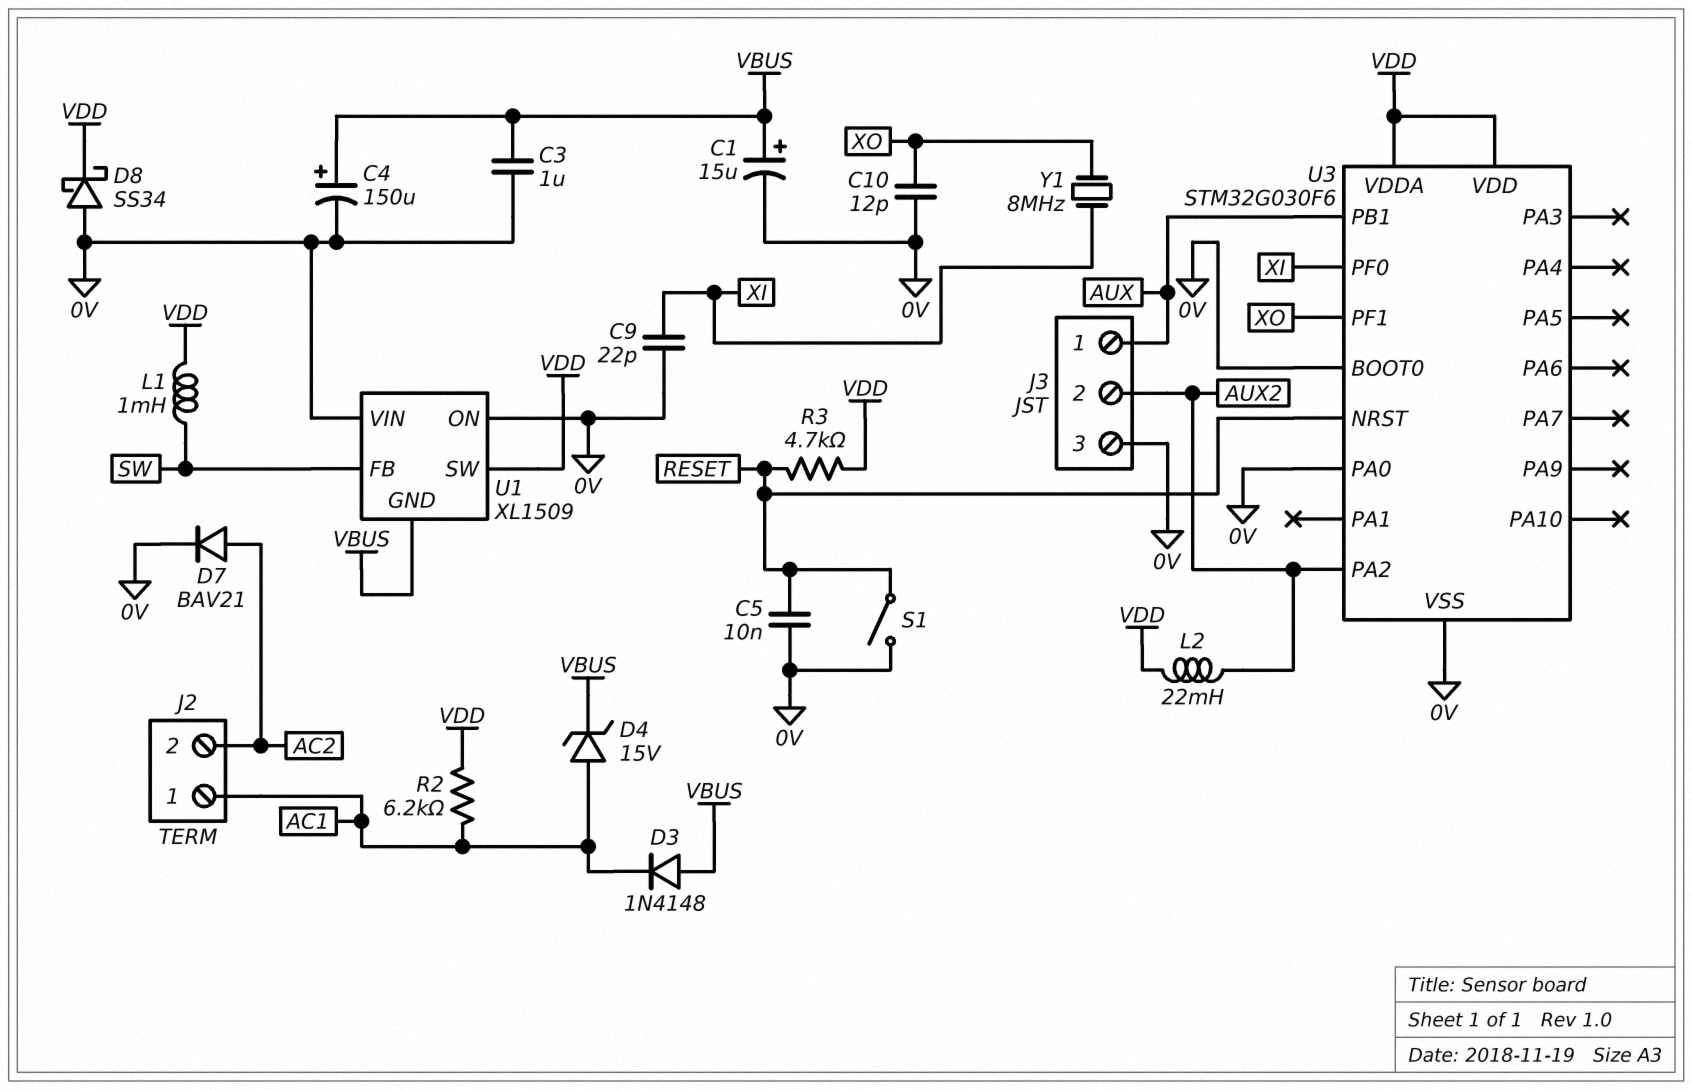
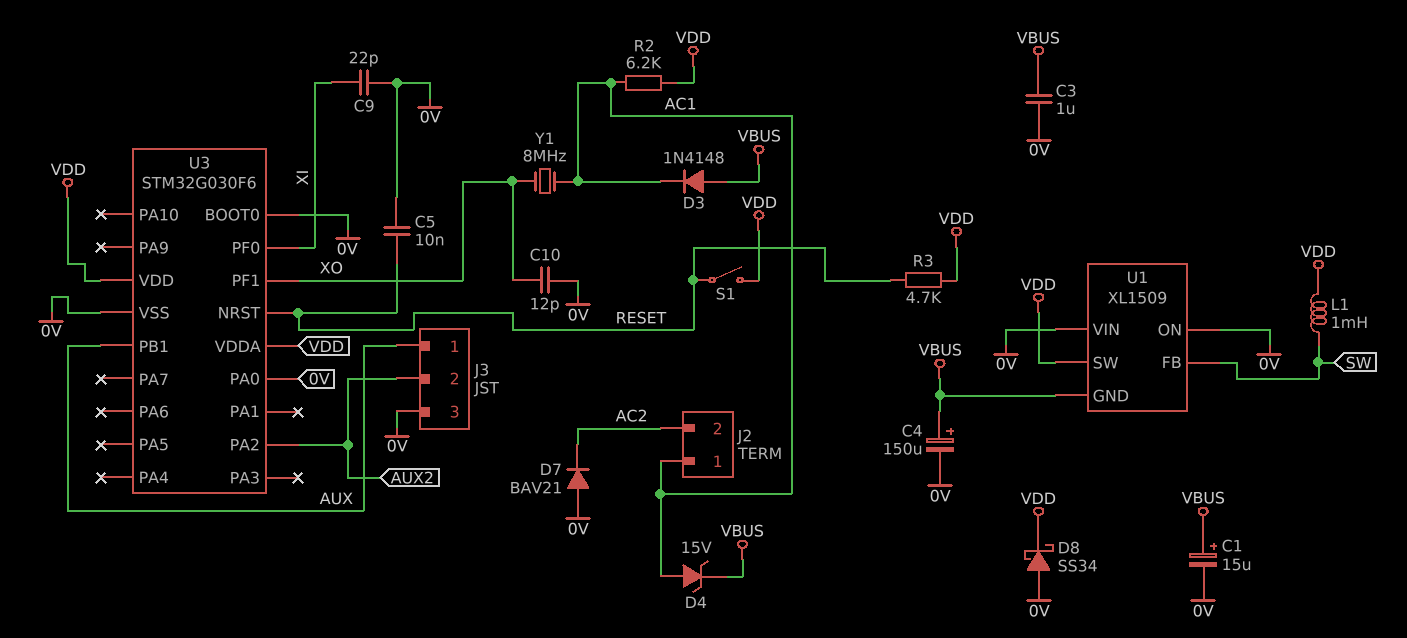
D7: diode BAV21 (A AC2, K 0V) -> diode BAV21 (A 0V, K AC2)
L2: 22mH (AUX2, VDD) -> none
S1: switch (0V, RESET) -> switch (RESET, VDD)
Y1: 8MHz (XI, XO) -> 8MHz (AC1, XO)

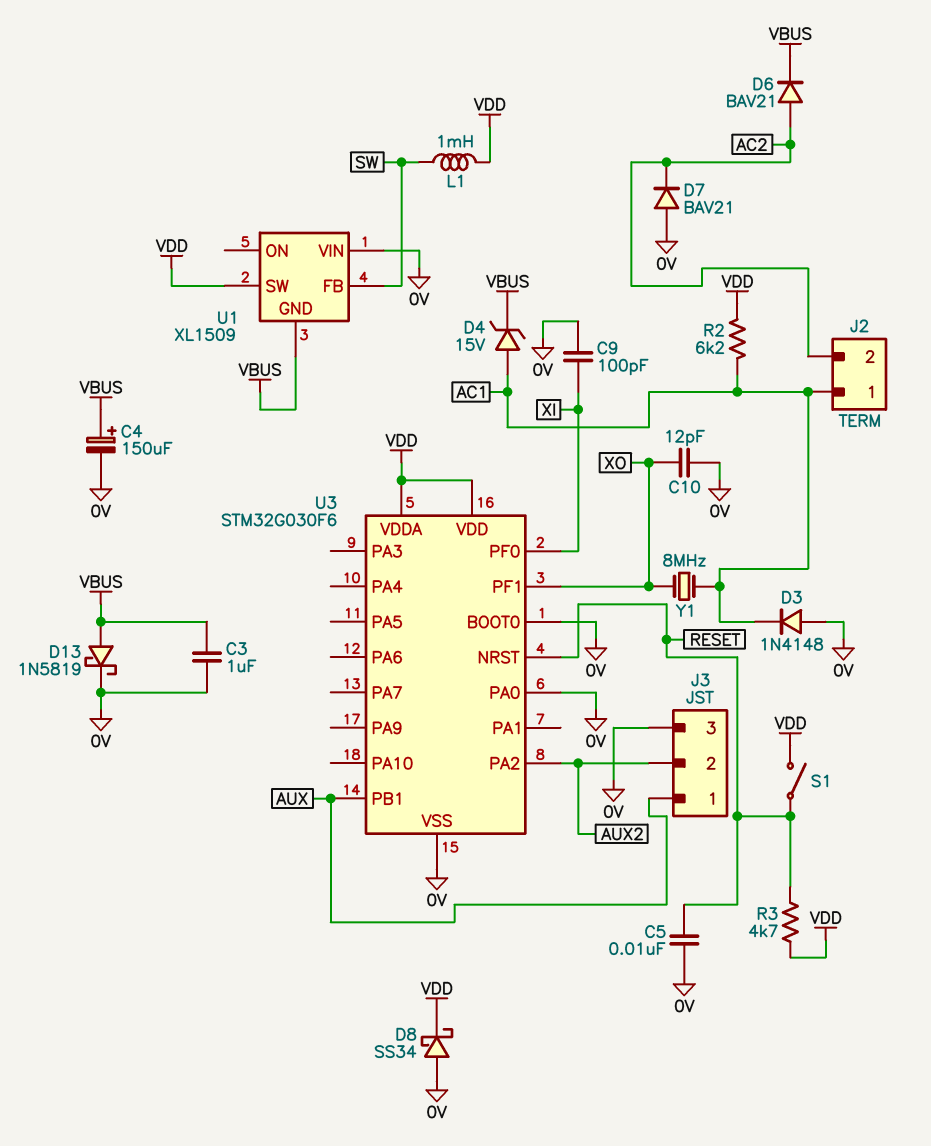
C1: 15uF (plus VBUS, minus 0V) -> none
C9: 22pF (0V, XI) -> 100pF (0V, XI)
D3: diode 1N4148 (A VBUS, K AC1) -> diode 1N4148 (A 0V, K AC1)
D6: none -> diode BAV21 (A AC2, K VBUS)
D13: none -> schottky 1N5819 (A VBUS, K 0V)
U1 pin ON: 0V -> none

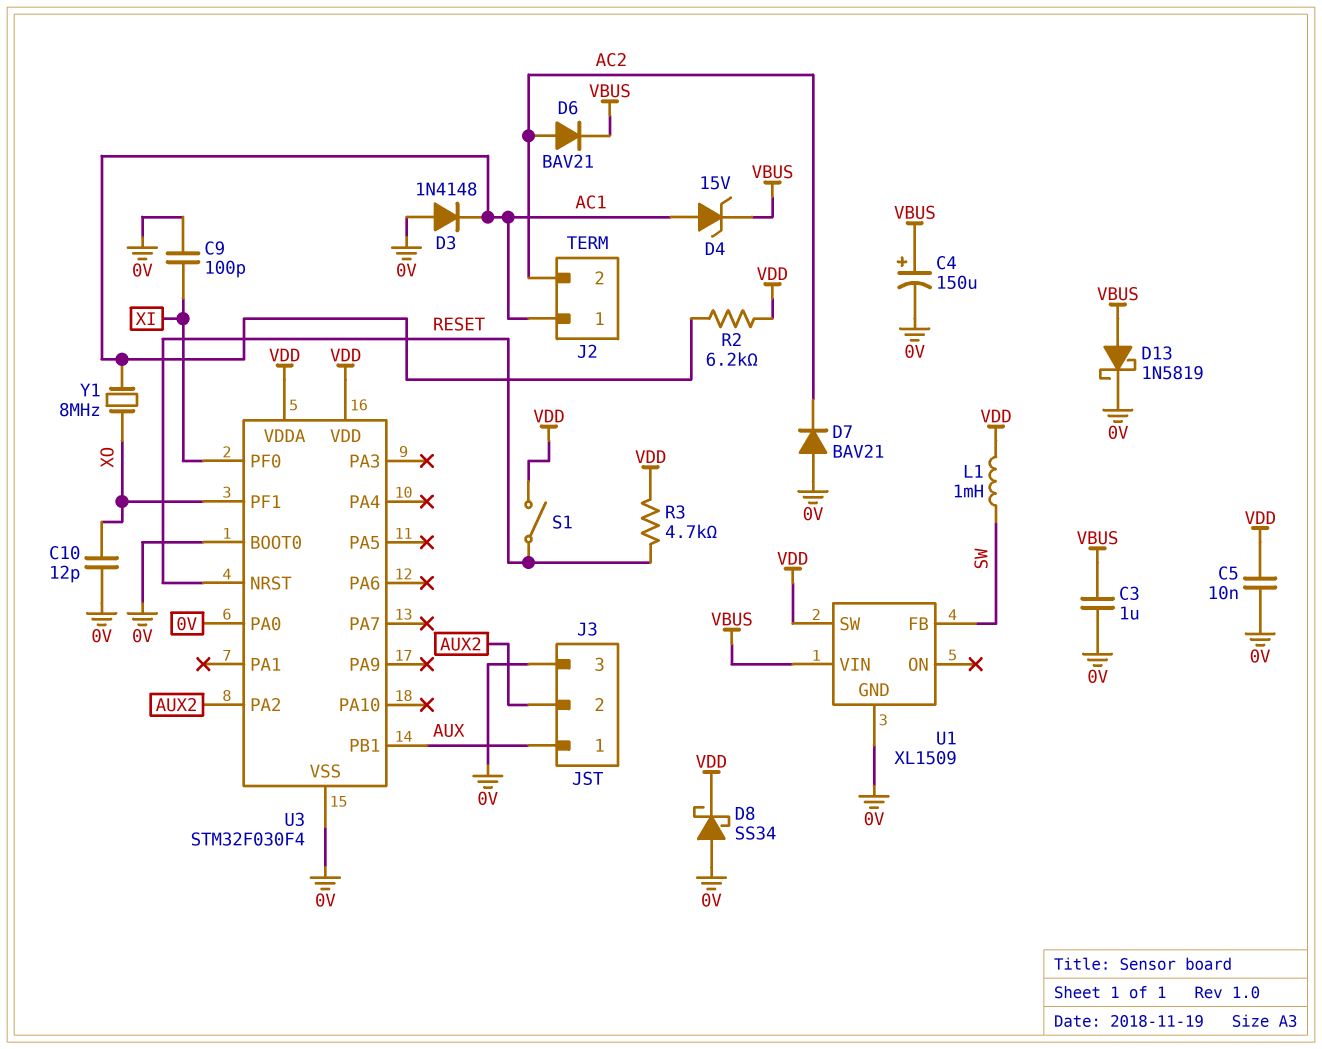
C5: 10nF (0V, RESET) -> 10nF (0V, VDD)
U1 pin GND: VBUS -> 0V
U1 pin VIN: 0V -> VBUS
U3: STM32G030F6 -> STM32F030F4

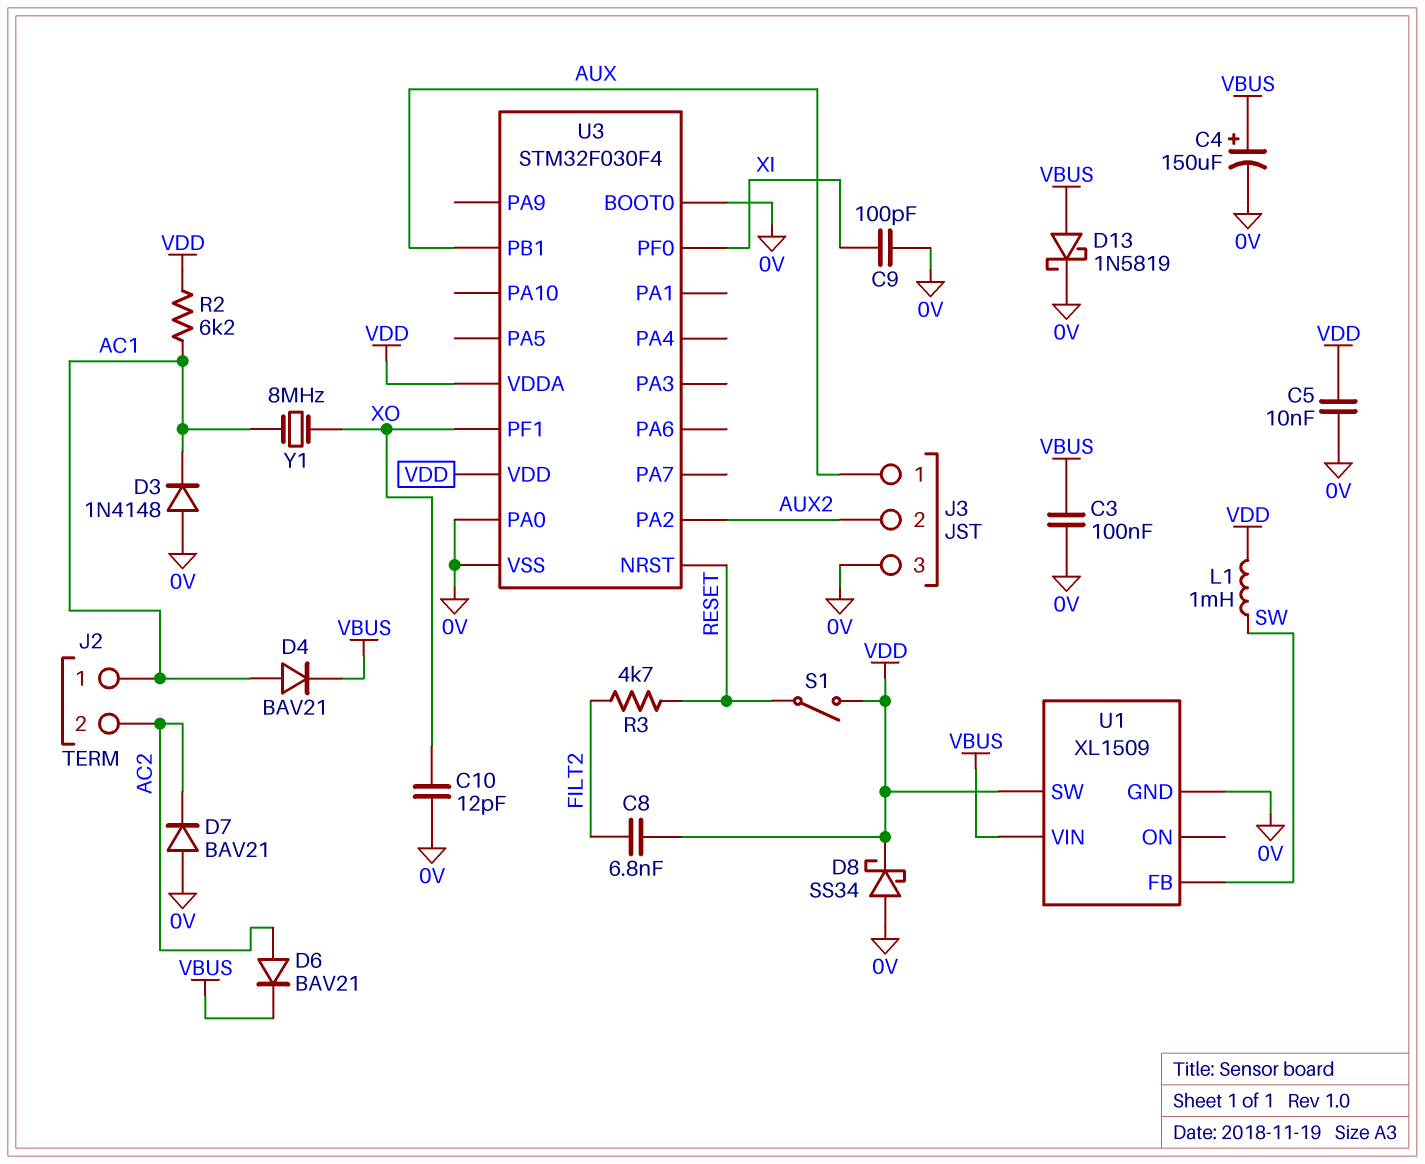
C3: 1uF (0V, VBUS) -> 100nF (0V, VBUS)
C8: none -> 6.8nF (FILT2, VDD)
D4: zener 15V (A AC1, K VBUS) -> diode BAV21 (A AC1, K VBUS)
R3: 4.7k (RESET, VDD) -> 4.7k (FILT2, RESET)

